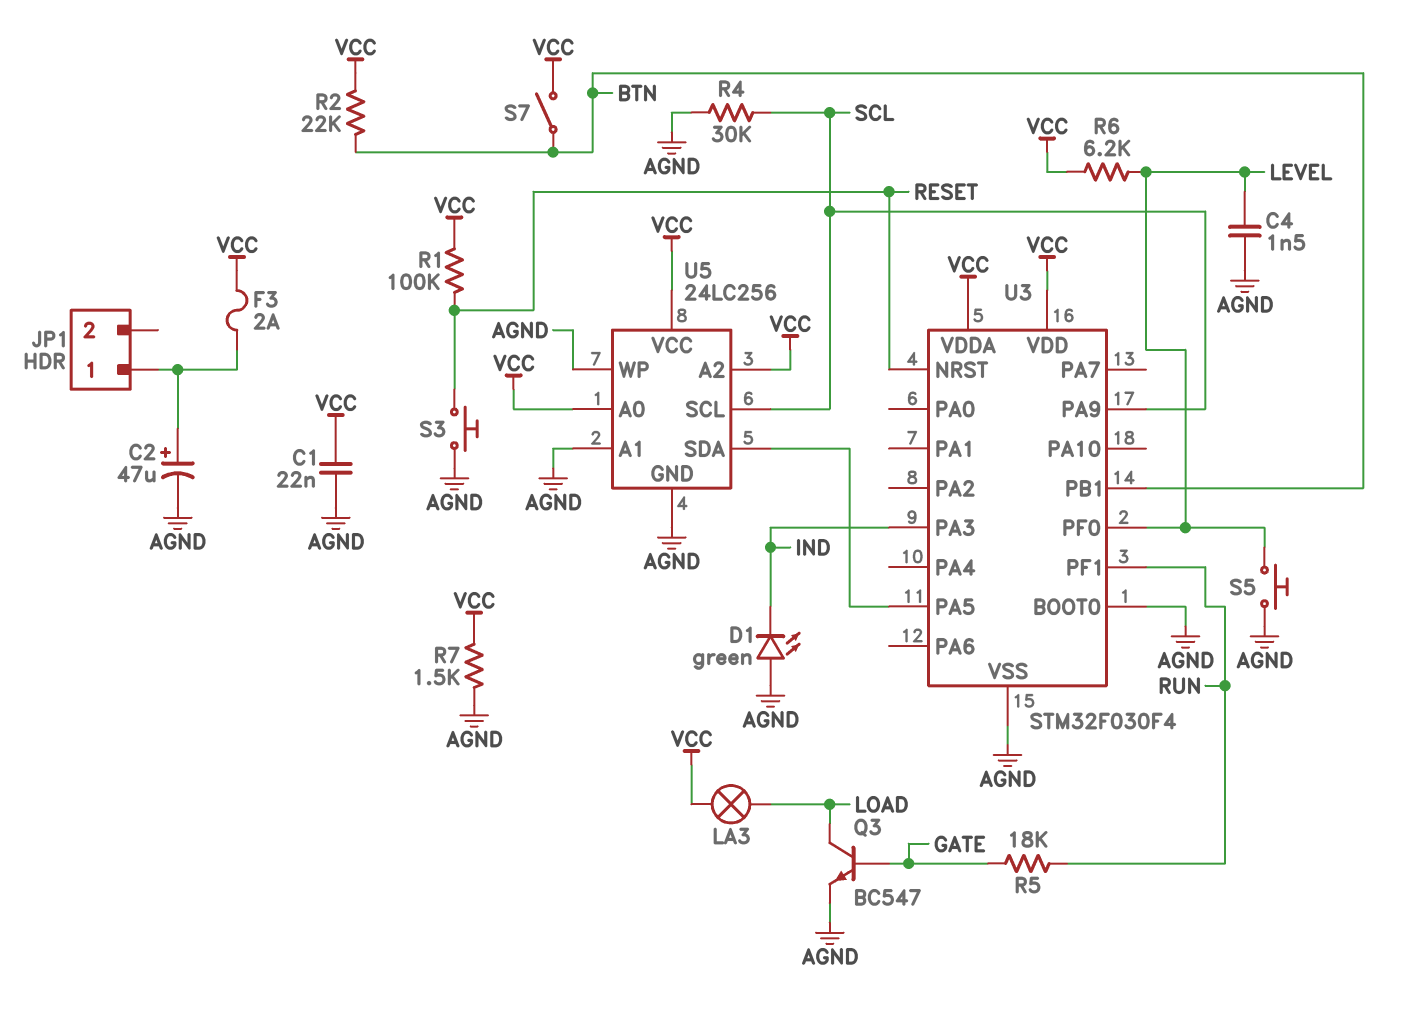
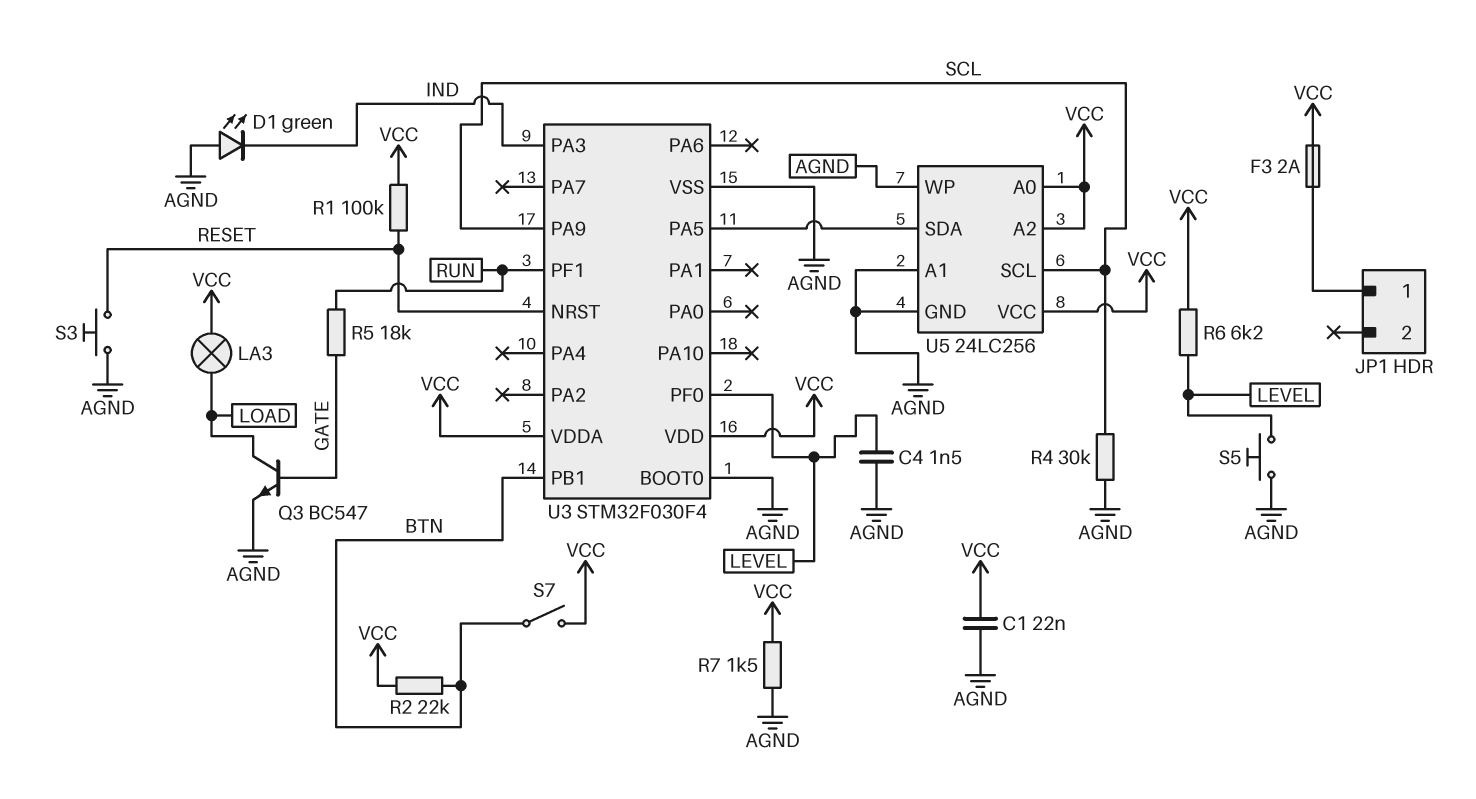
C2: 47uF (plus JP1/1, minus AGND) -> none

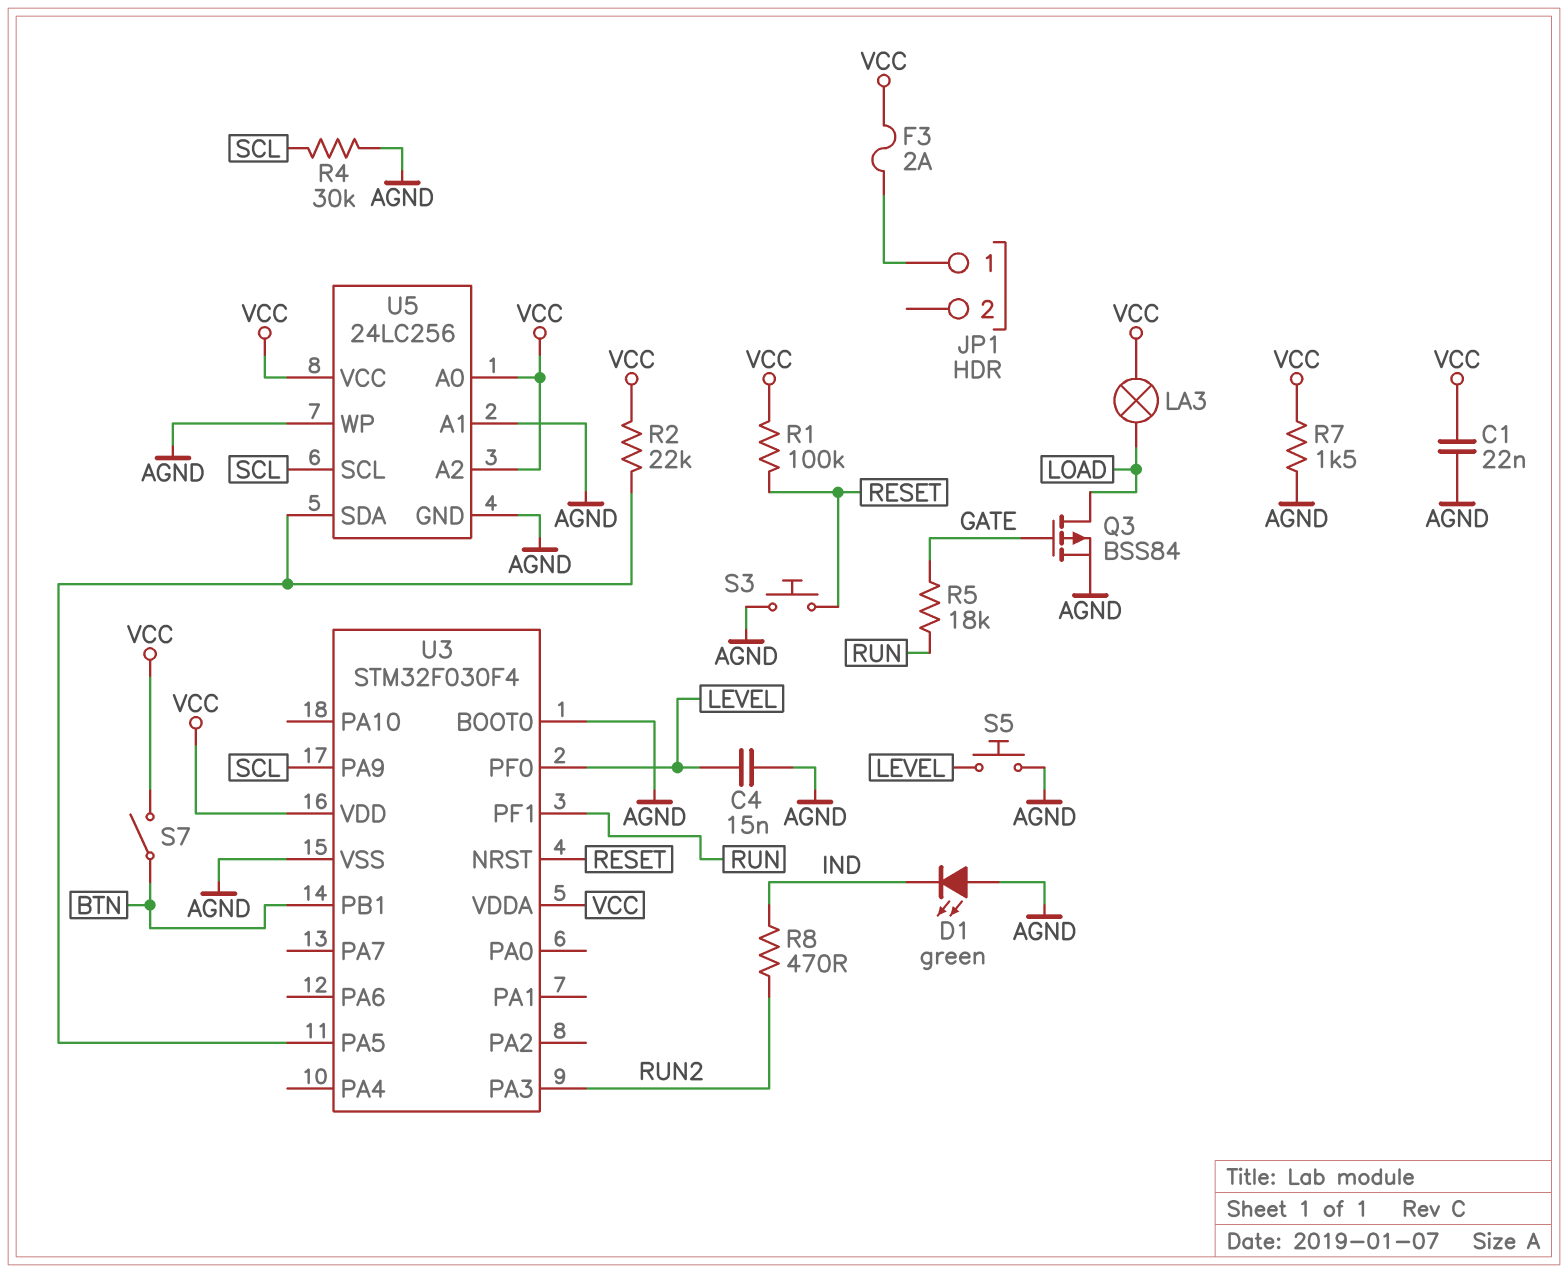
C4: 1.5nF (AGND, LEVEL) -> 15nF (AGND, LEVEL)
Q3: NPN BC547 (B GATE, C LOAD, E AGND) -> PMOS BSS84 (G GATE, D LOAD, S AGND)
R2: 22k (BTN, VCC) -> 22k (U3/PA5, VCC)
R6: 6.2k (LEVEL, VCC) -> none
R8: none -> 470 (IND, RUN2)
U3 pin PA3: IND -> RUN2

